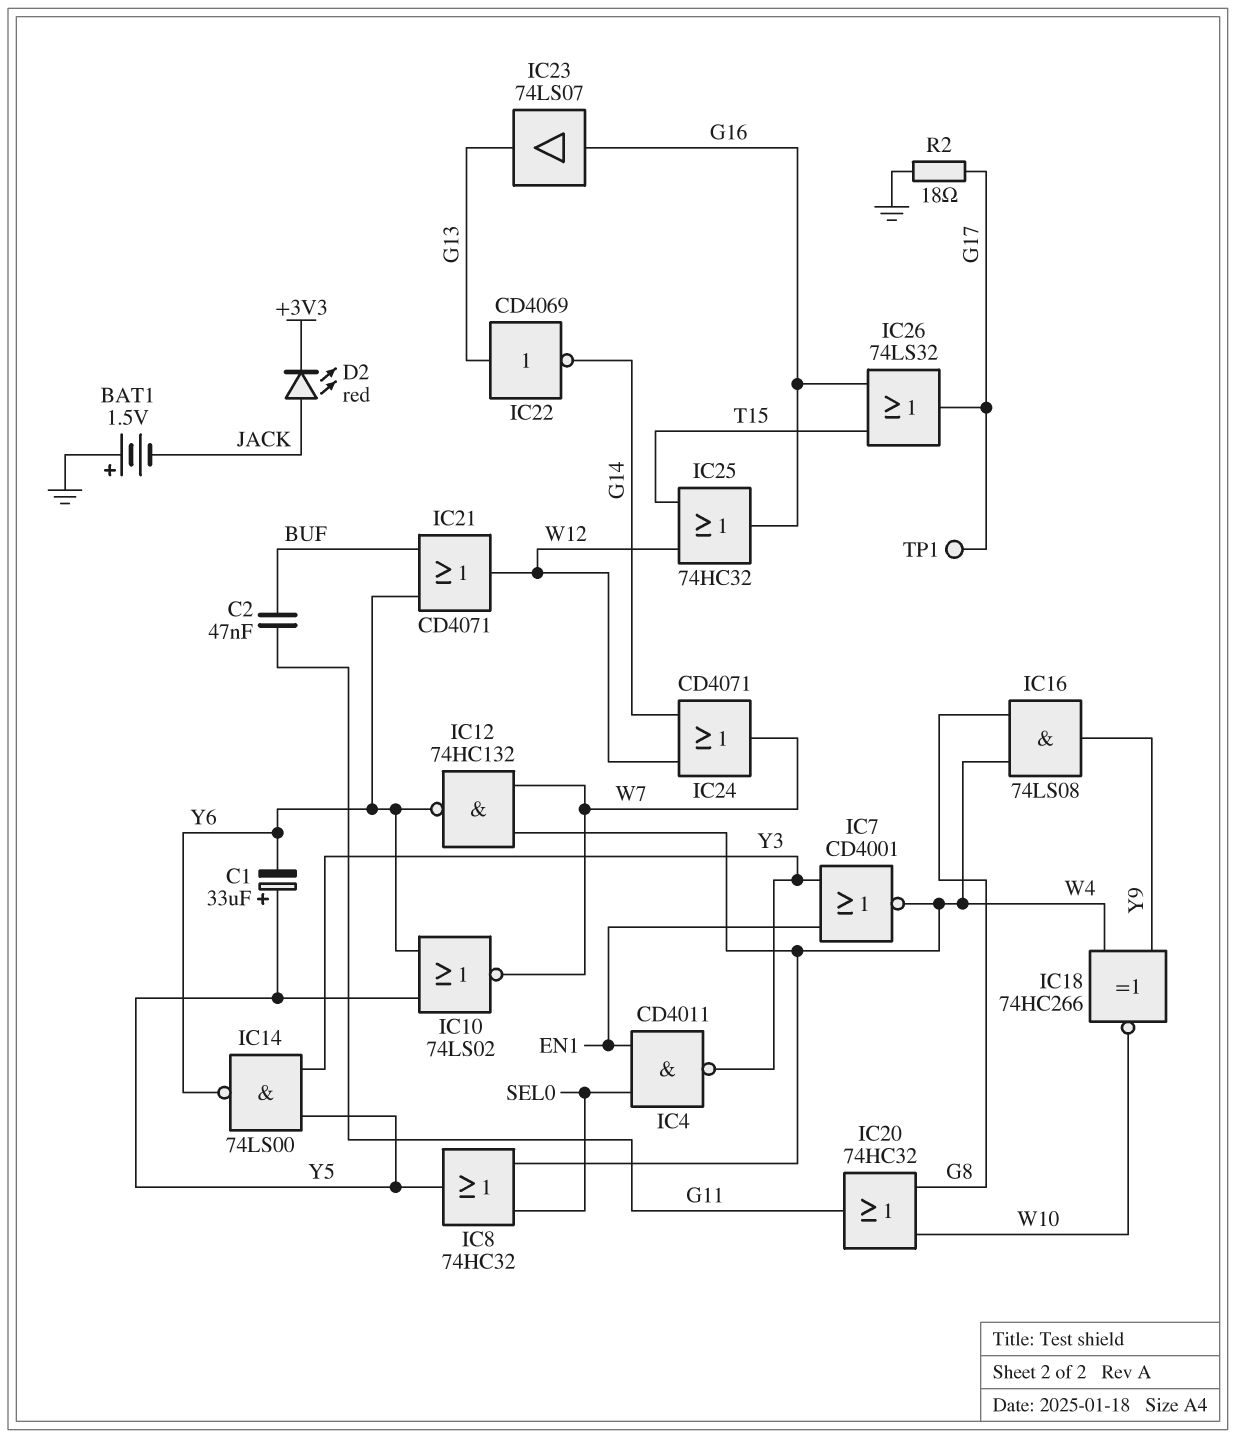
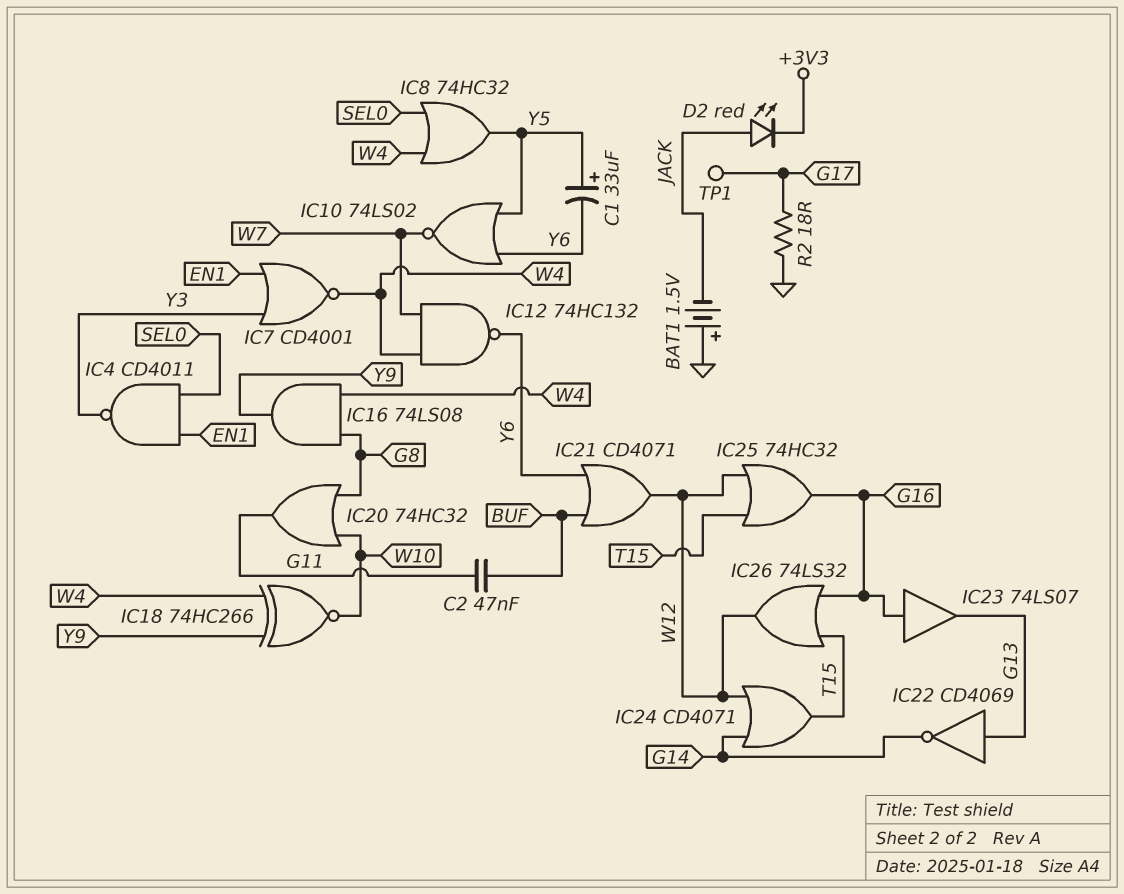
IC14: NAND 74LS00 (in Y3, in Y5, out Y6) -> none
IC24: OR CD4071 (in G14, in W12, out W7) -> OR CD4071 (in G14, in W12, out T15)
IC26: OR 74LS32 (in G16, in T15, out G17) -> OR 74LS32 (in G16, in T15, out W12)

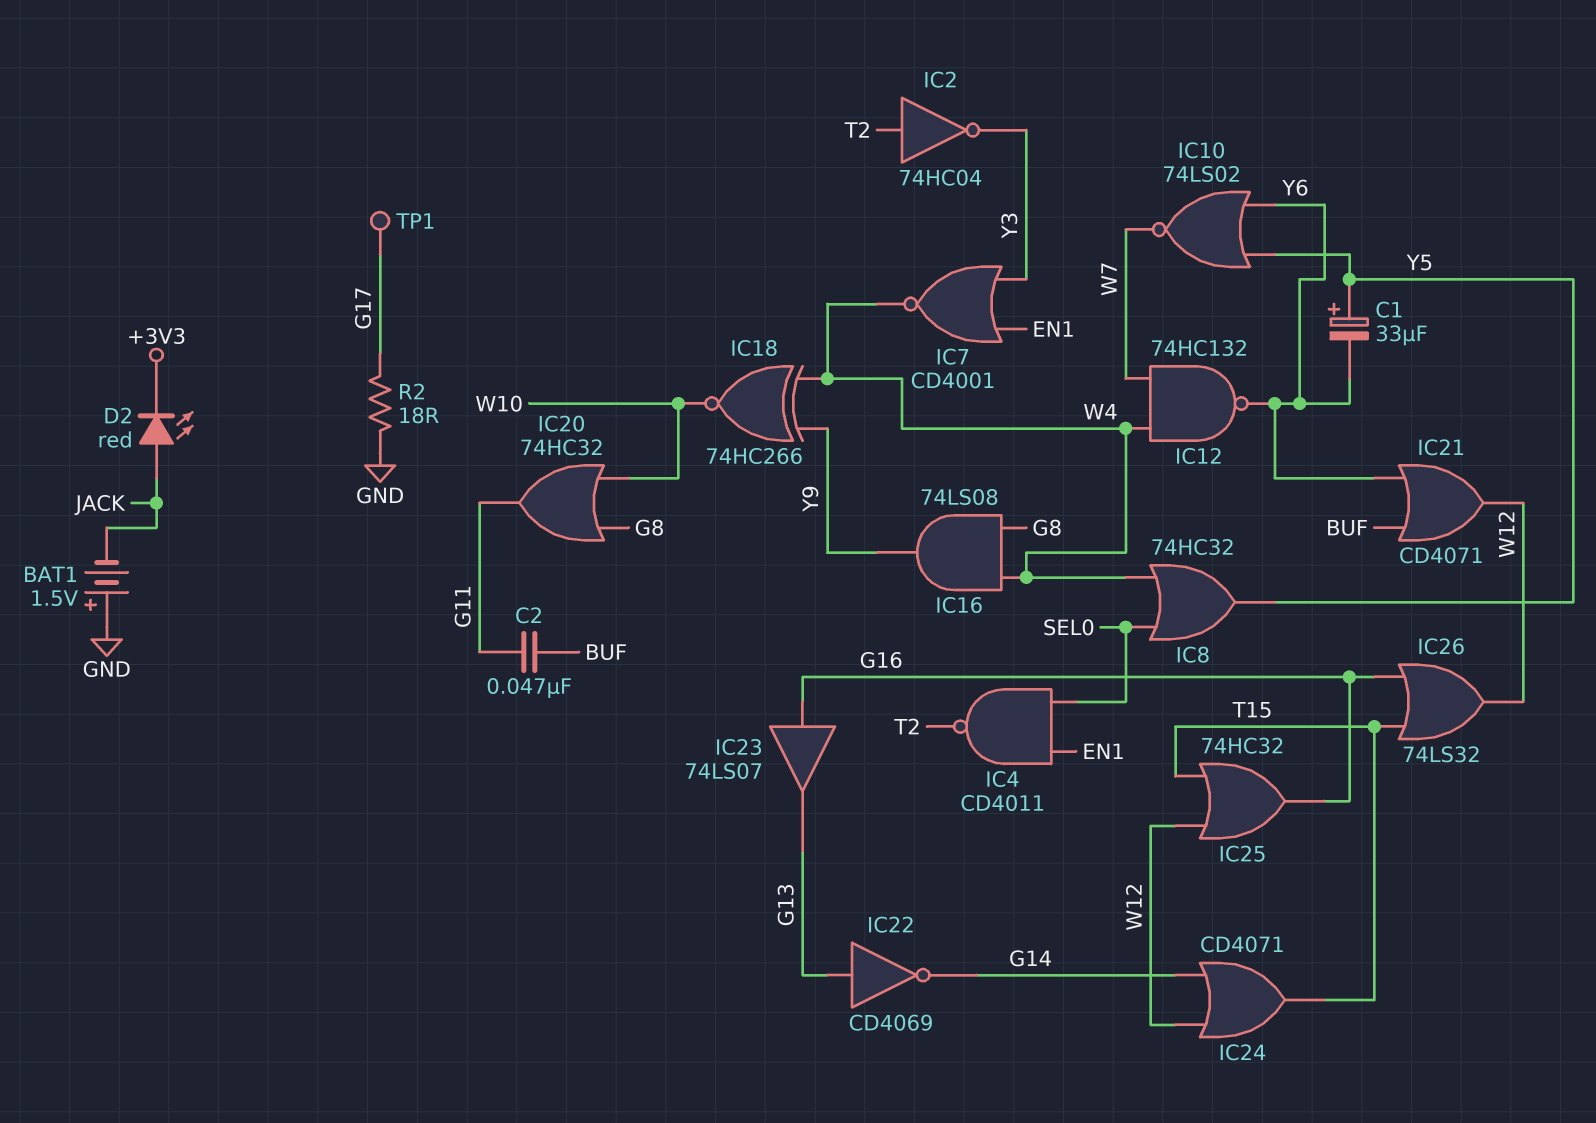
IC2: none -> NOT 74HC04 (in T2, out Y3)
IC4: NAND CD4011 (in EN1, in SEL0, out Y3) -> NAND CD4011 (in EN1, in SEL0, out T2)

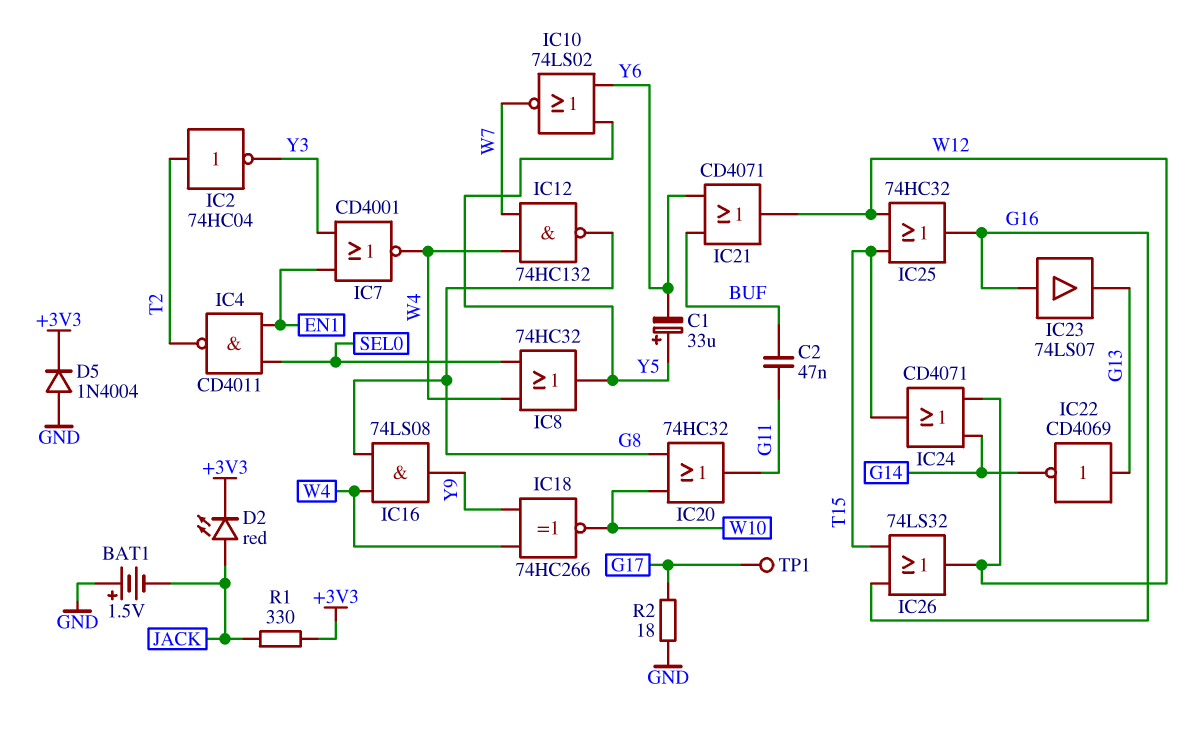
D5: none -> diode 1N4004 (A GND, K +3V3)
IC12: NAND 74HC132 (in W4, in W7, out Y6) -> NAND 74HC132 (in W4, in W7, out G8)
R1: none -> 330 (+3V3, JACK)

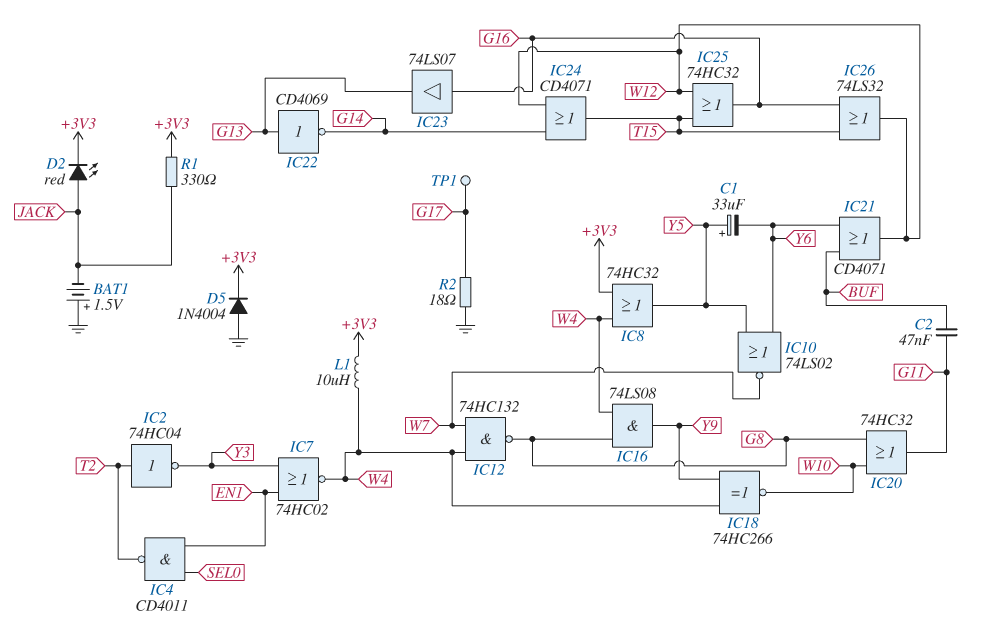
IC7: NOR CD4001 (in EN1, in Y3, out W4) -> NOR 74HC02 (in EN1, in Y3, out W4)
IC8: OR 74HC32 (in SEL0, in W4, out Y5) -> OR 74HC32 (in +3V3, in W4, out Y5)
L1: none -> 10uH (+3V3, W4)

